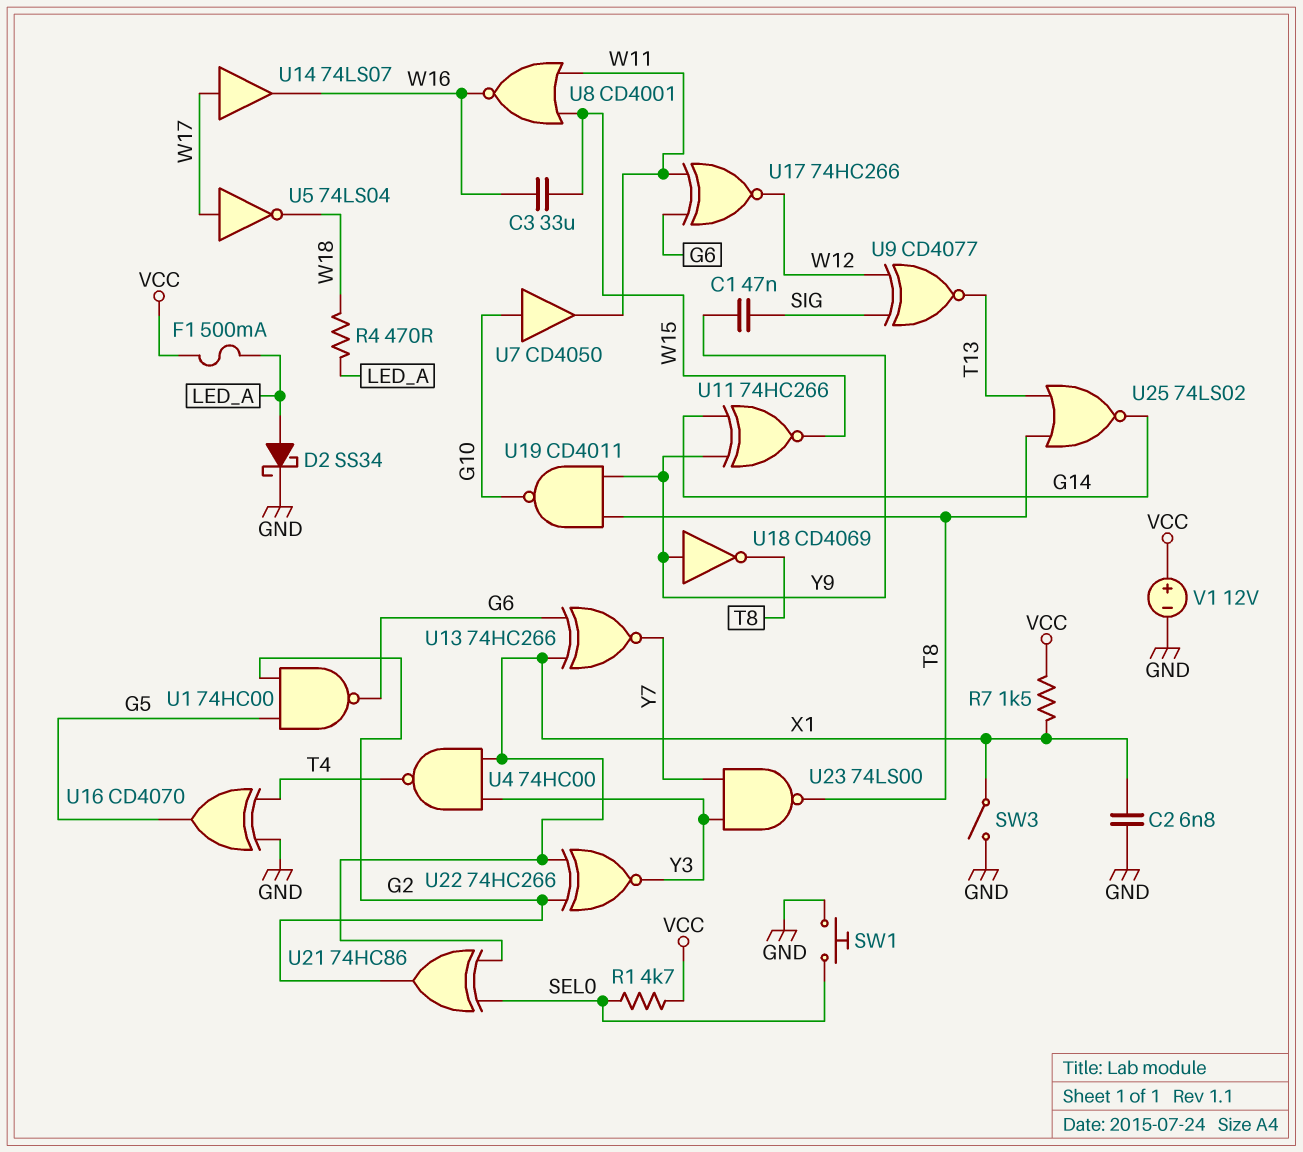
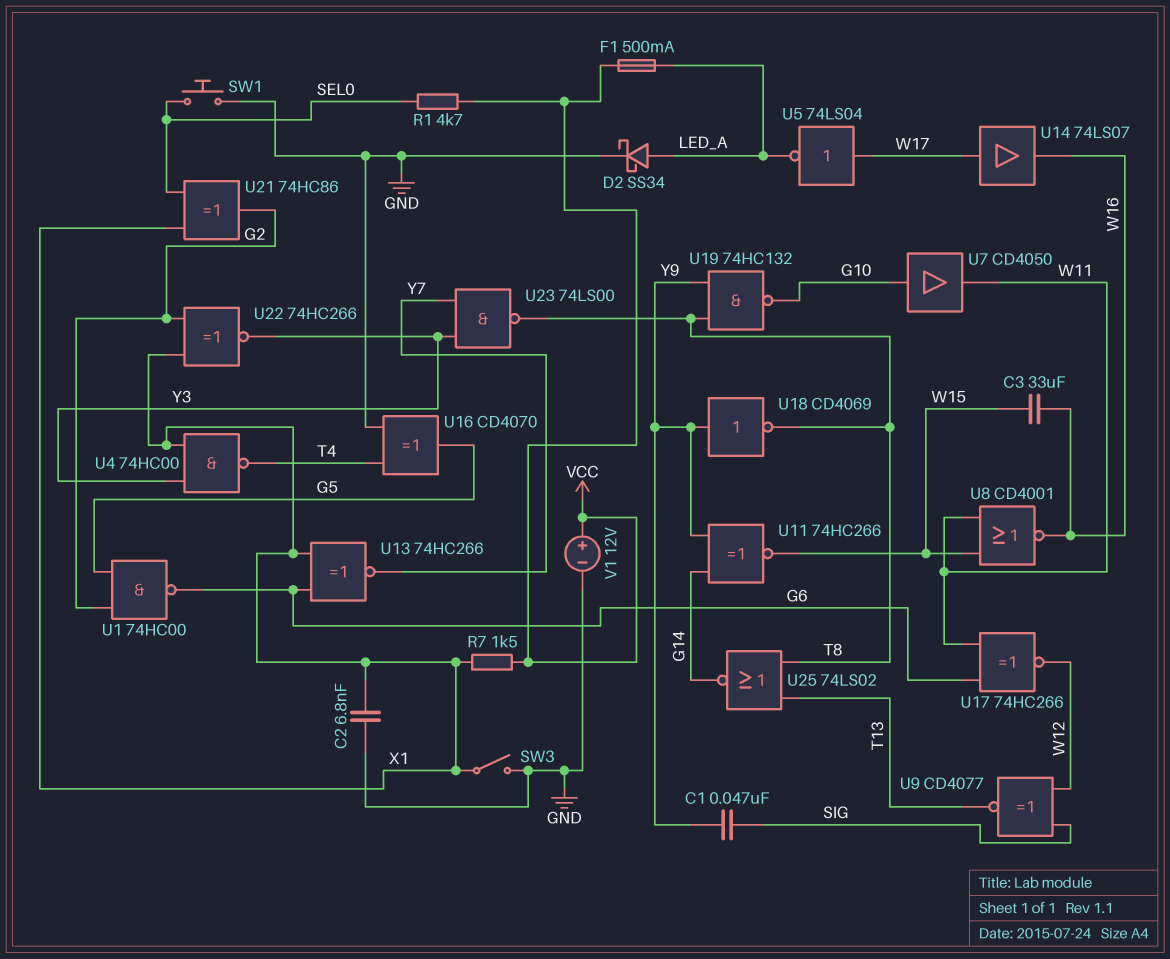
R4: 470 (LED_A, W18) -> none
U5: NOT 74LS04 (in W17, out W18) -> NOT 74LS04 (in W17, out LED_A)
U19: NAND CD4011 (in T8, in Y9, out G10) -> NAND 74HC132 (in T8, in Y9, out G10)

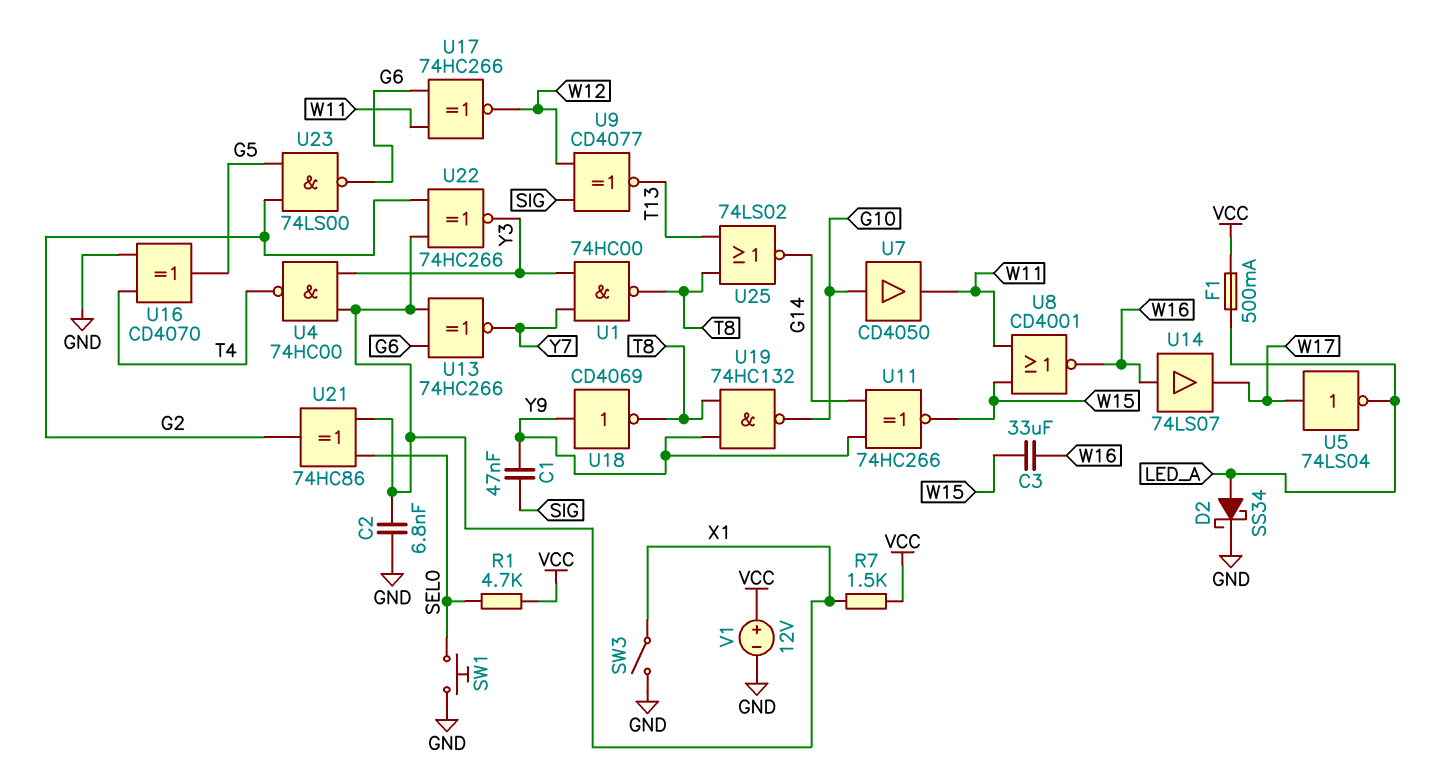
U1: NAND 74HC00 (in G2, in G5, out G6) -> NAND 74HC00 (in Y3, in Y7, out T8)
U14: buffer 74LS07 (in W17, out W16) -> buffer 74LS07 (in W16, out W17)
U23: NAND 74LS00 (in Y3, in Y7, out T8) -> NAND 74LS00 (in G2, in G5, out G6)

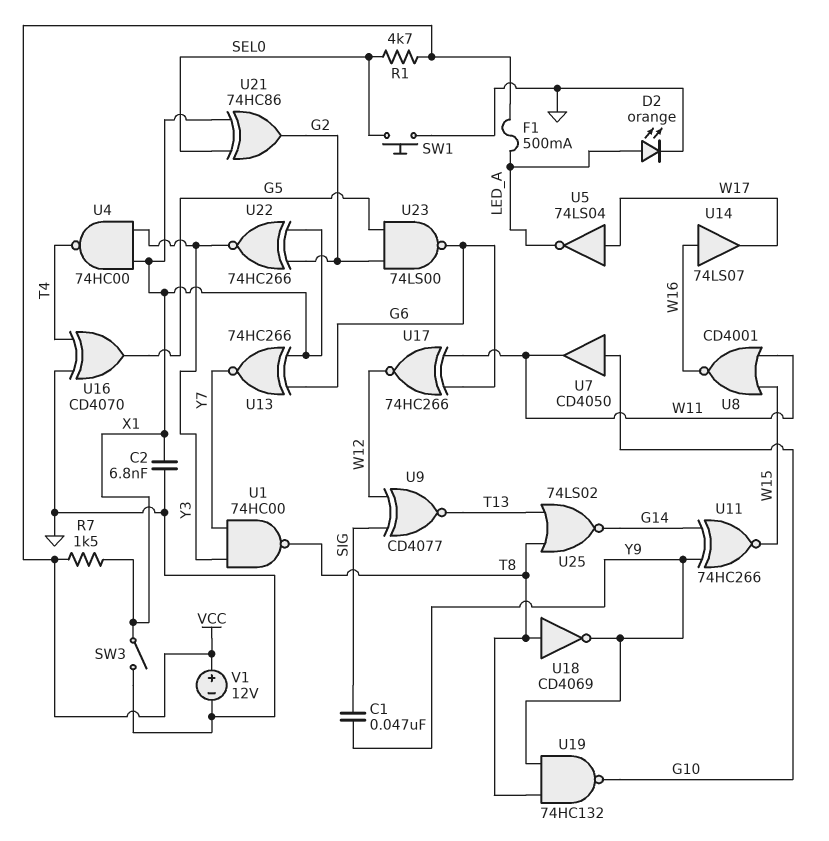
C3: 33uF (W15, W16) -> none
D2: schottky SS34 (A LED_A, K GND) -> LED orange (A LED_A, K GND)
U18: NOT CD4069 (in Y9, out T8) -> NOT CD4069 (in T8, out Y9)

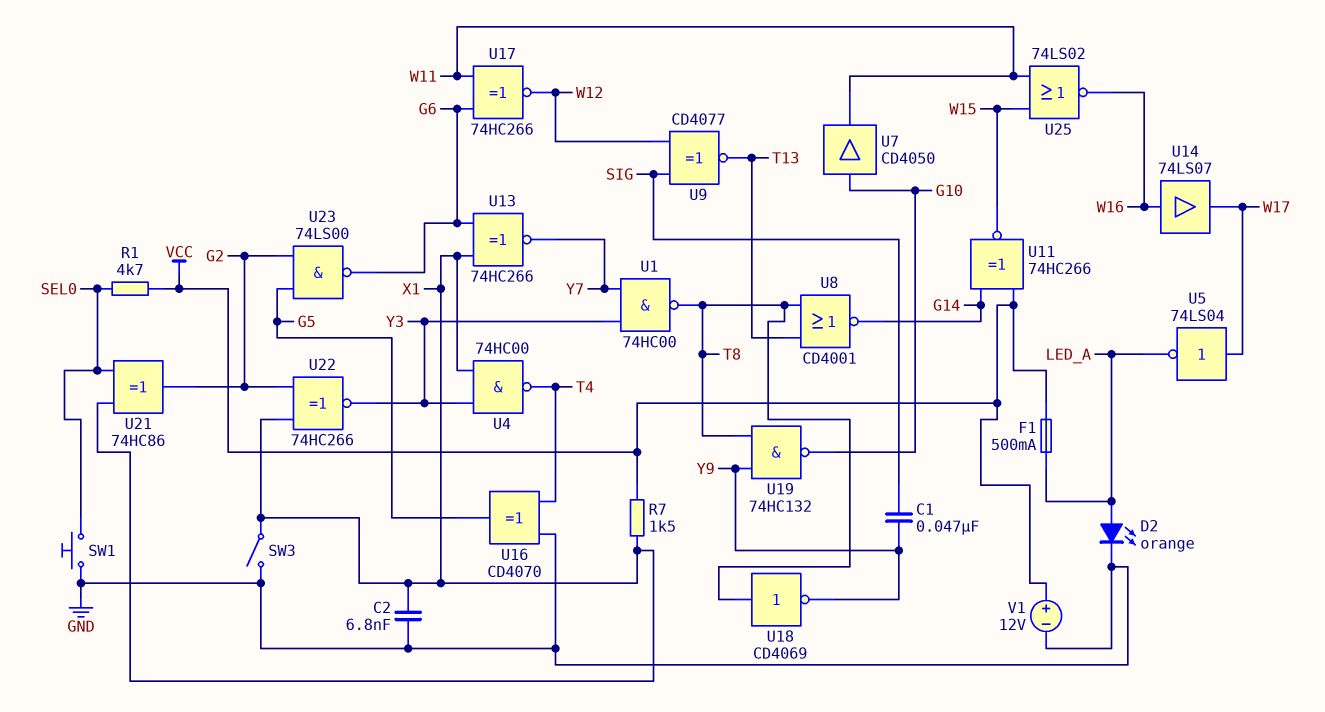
U8: NOR CD4001 (in W11, in W15, out W16) -> NOR CD4001 (in T8, in T13, out G14)
U11: XNOR 74HC266 (in G14, in Y9, out W15) -> XNOR 74HC266 (in G14, in VCC, out W15)
U25: NOR 74LS02 (in T8, in T13, out G14) -> NOR 74LS02 (in W11, in W15, out W16)

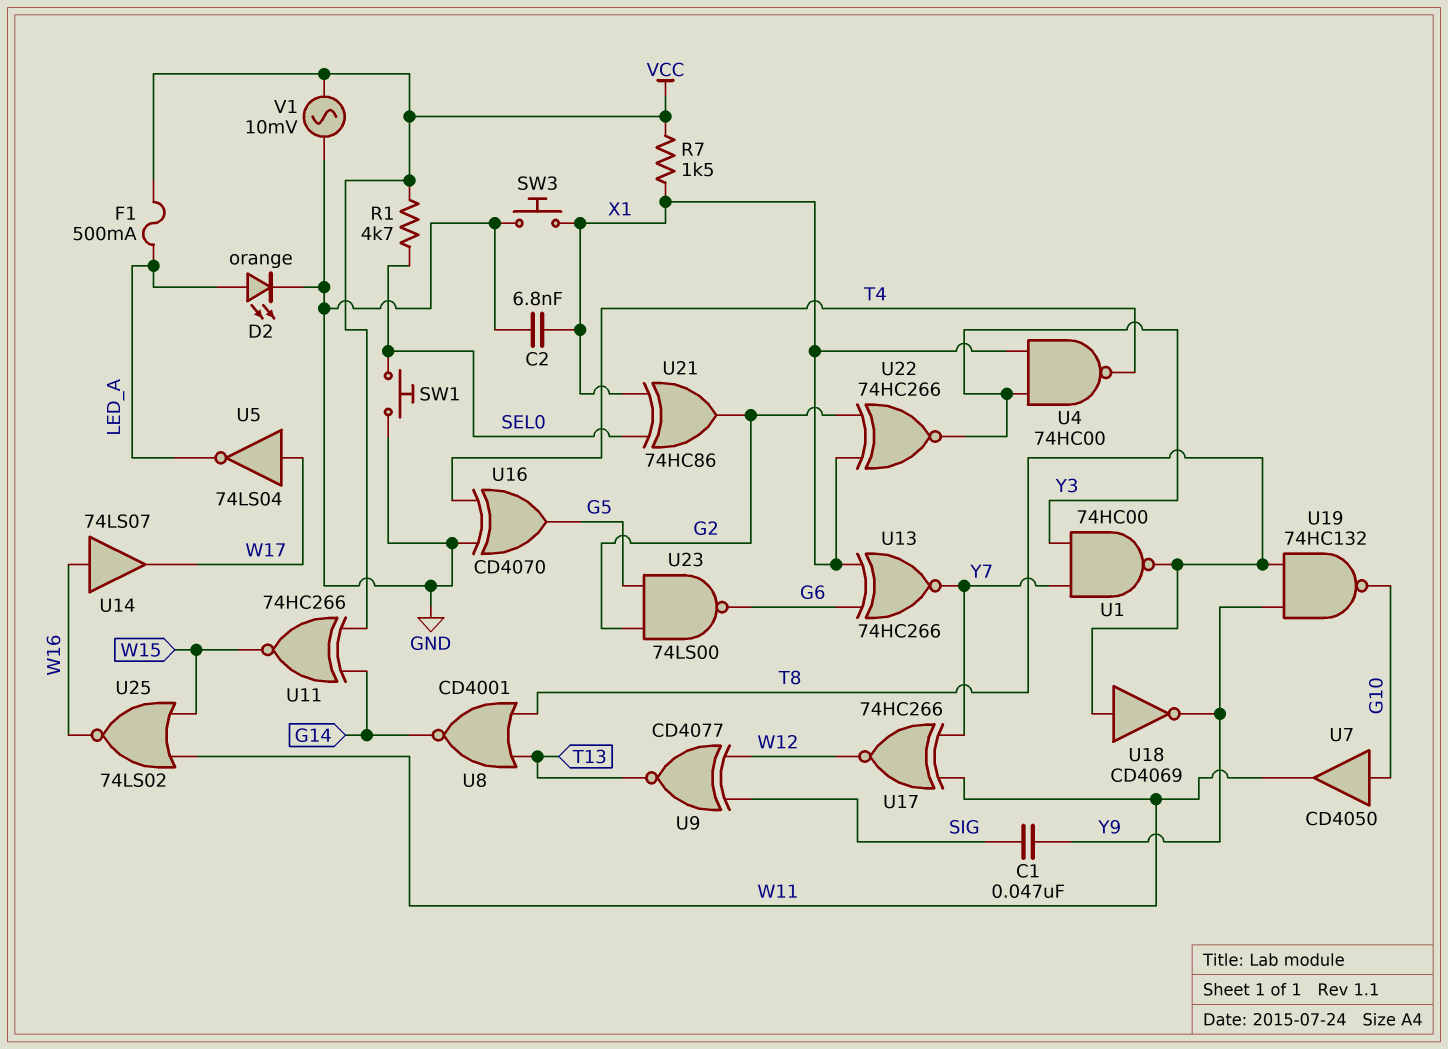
SW3: switch (GND, X1) -> button (GND, X1)
U17: XNOR 74HC266 (in G6, in W11, out W12) -> XNOR 74HC266 (in W11, in Y7, out W12)
V1: 12V (plus VCC, minus GND) -> AC 10mV (GND, VCC)

